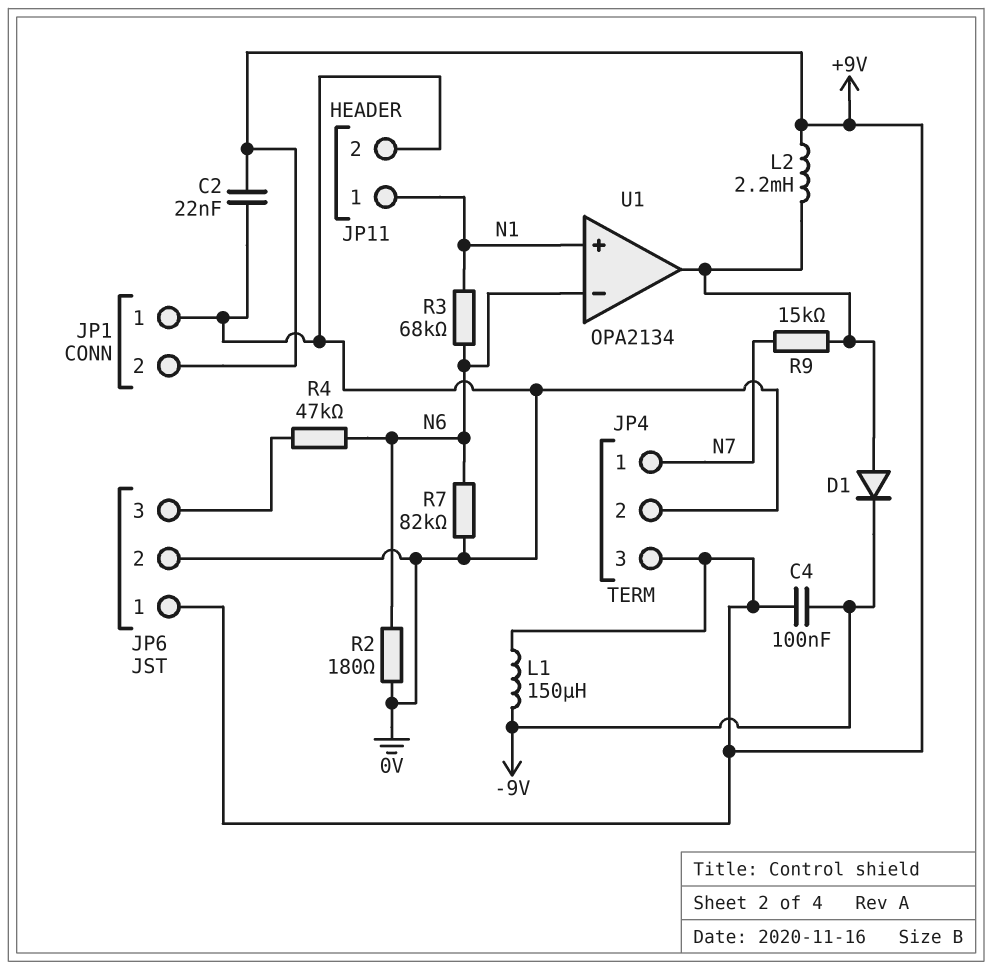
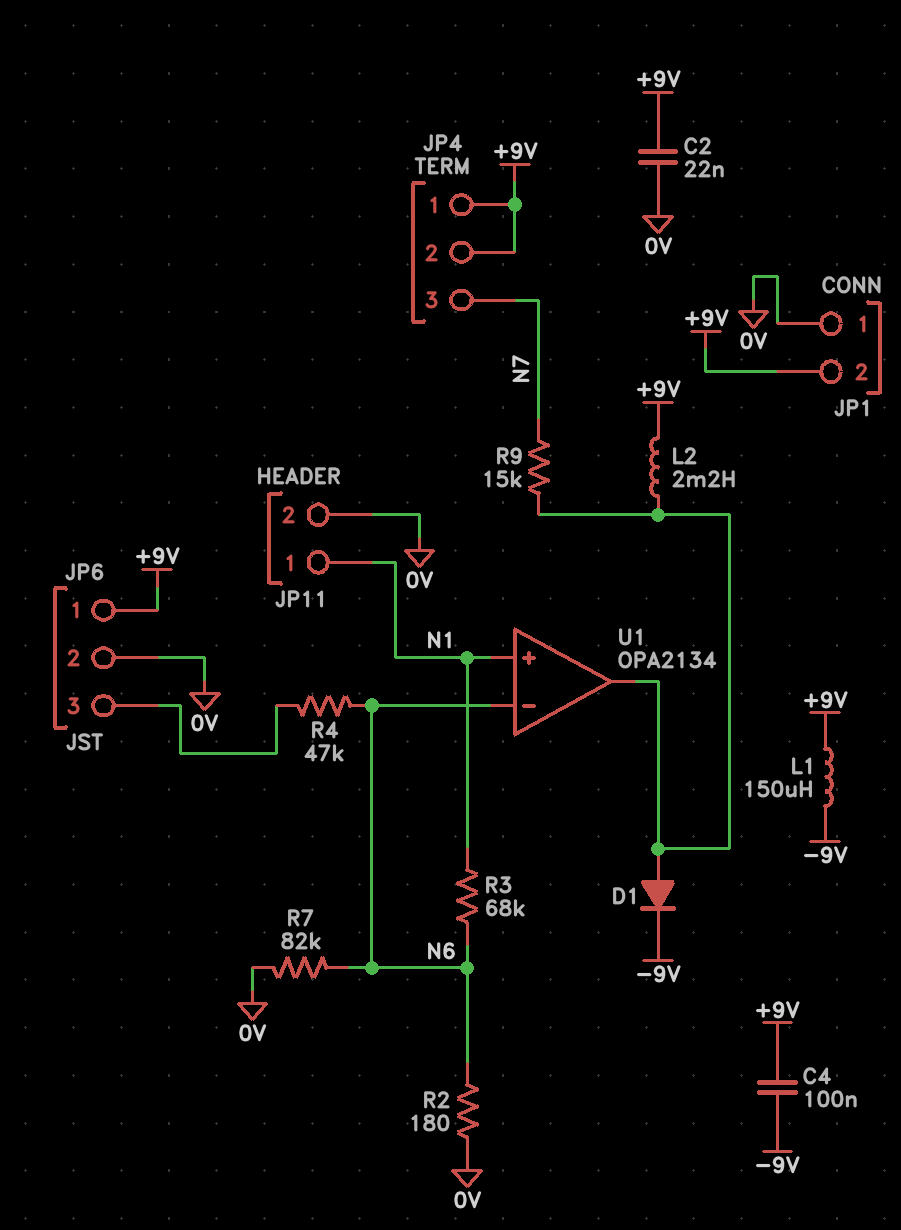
JP4 pin 1: N7 -> +9V
JP4 pin 2: 0V -> +9V
JP4 pin 3: +9V -> N7

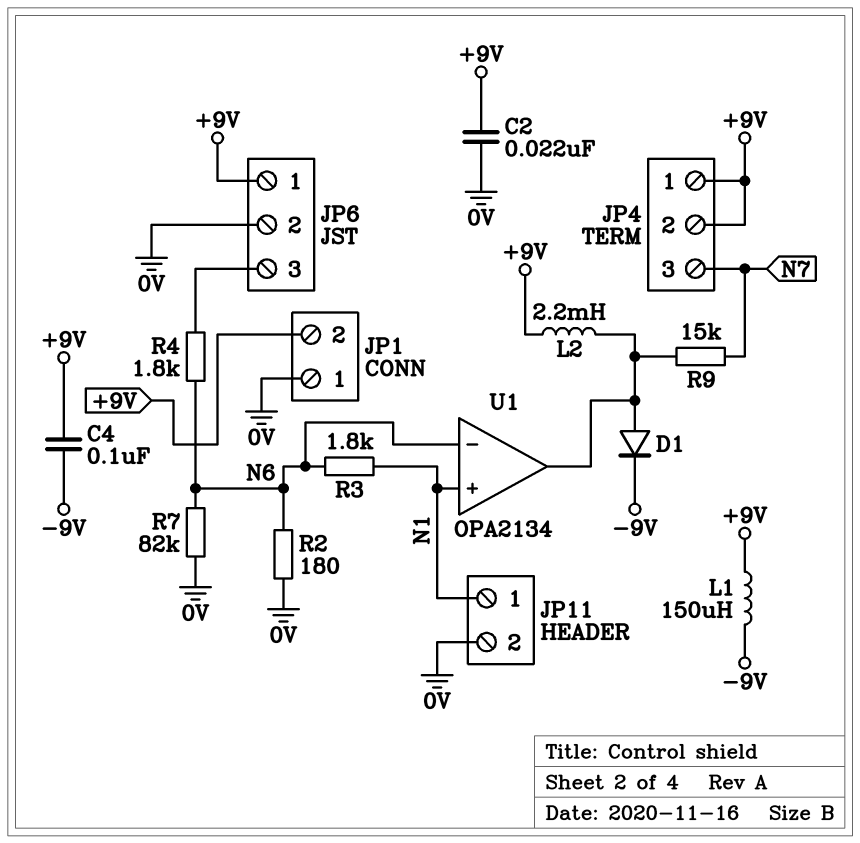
R3: 68k (N1, N6) -> 1.8k (N1, N6)
R4: 47k (JP6/3, N6) -> 1.8k (JP6/3, N6)

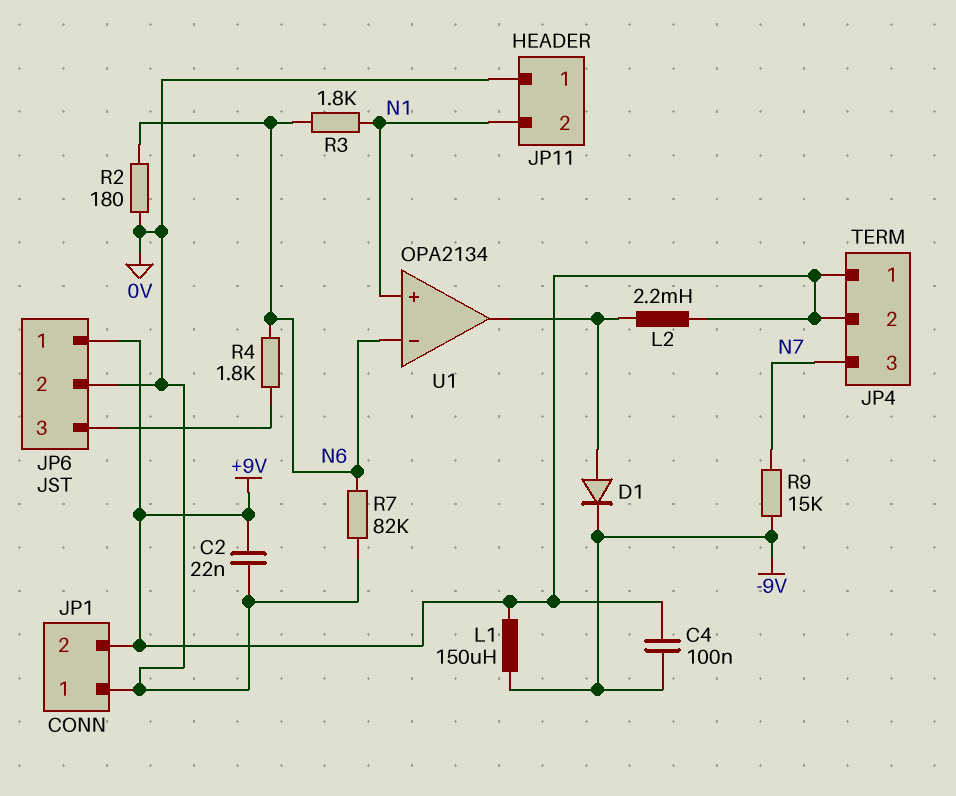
JP11 pin 1: N1 -> 0V
JP11 pin 2: 0V -> N1
R9: 15k (N7, U1/out) -> 15k (-9V, N7)

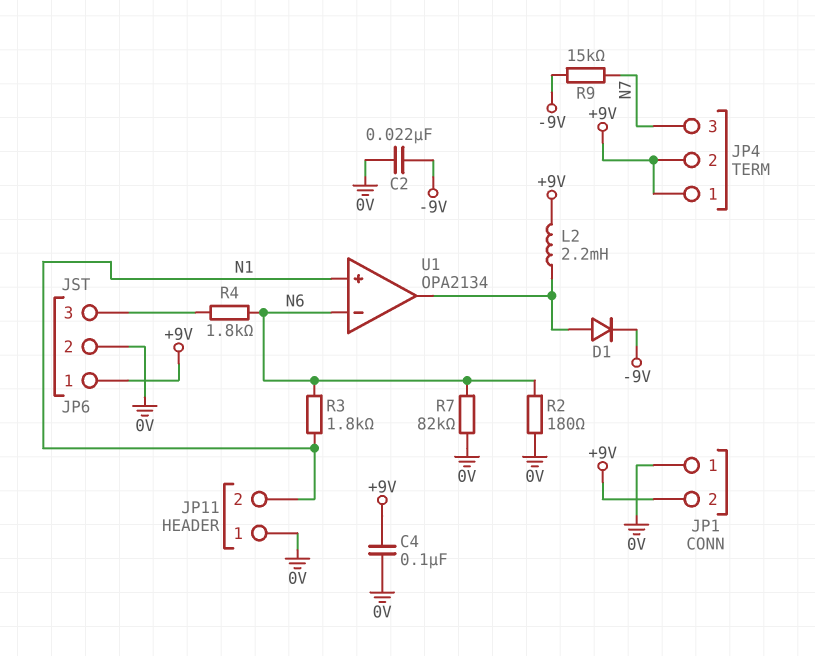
C2: 22nF (+9V, 0V) -> 22nF (-9V, 0V)
C4: 100nF (+9V, -9V) -> 100nF (+9V, 0V)
L1: 150uH (+9V, -9V) -> none

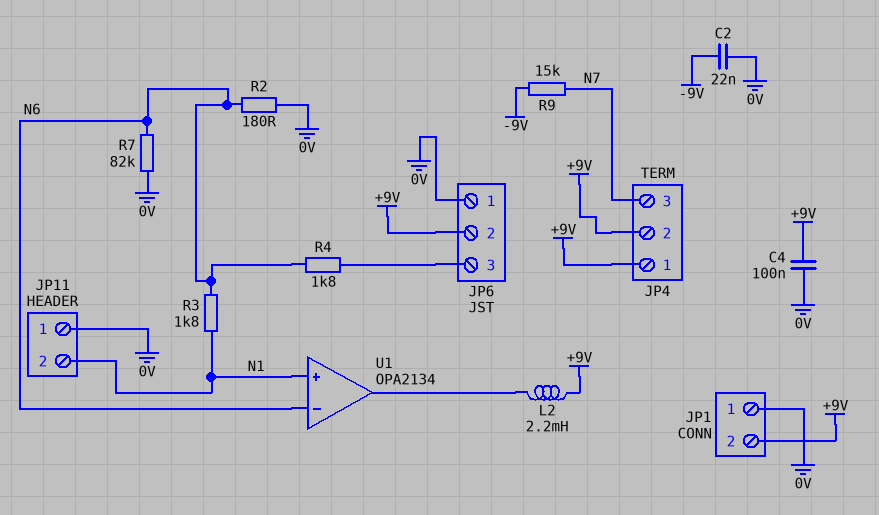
D1: diode (A U1/out, K -9V) -> none
JP6 pin 1: +9V -> 0V
JP6 pin 2: 0V -> +9V

